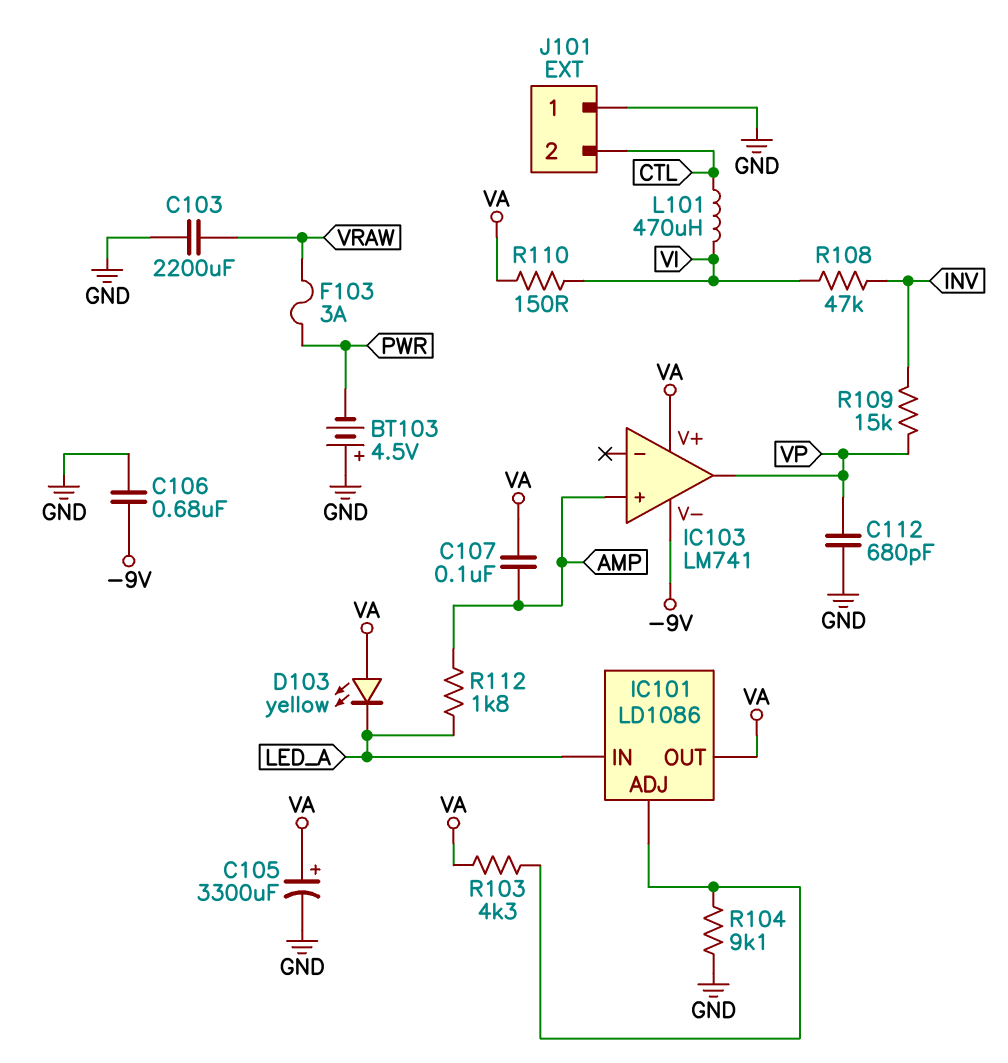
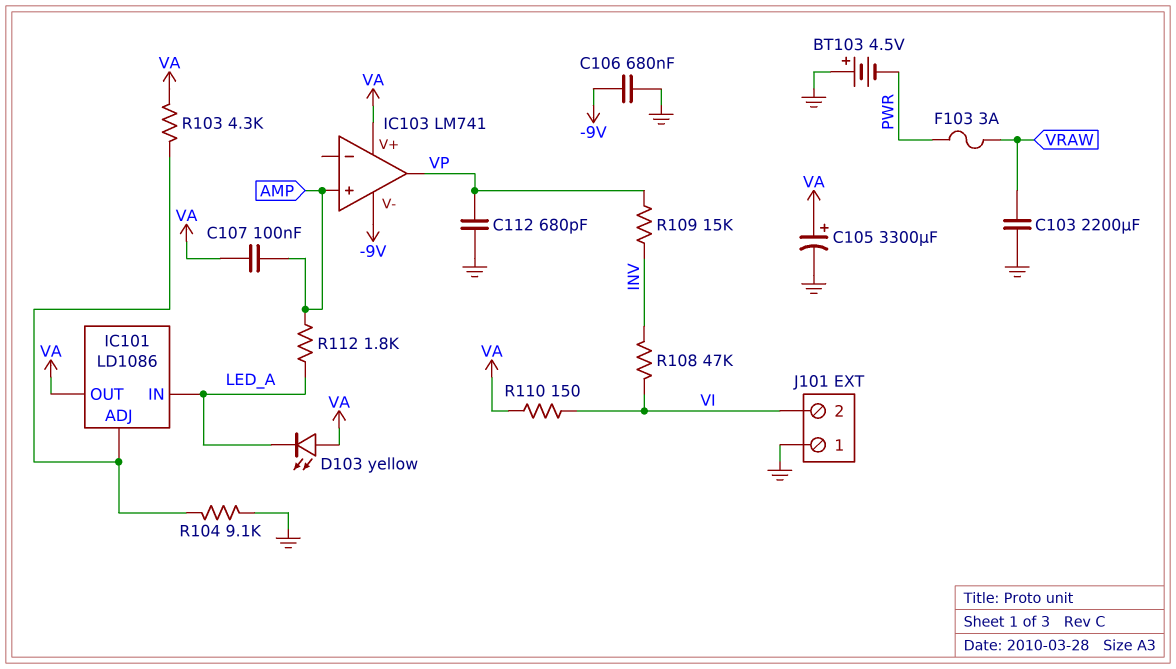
J101 pin 2: CTL -> VI
L101: 470uH (CTL, VI) -> none

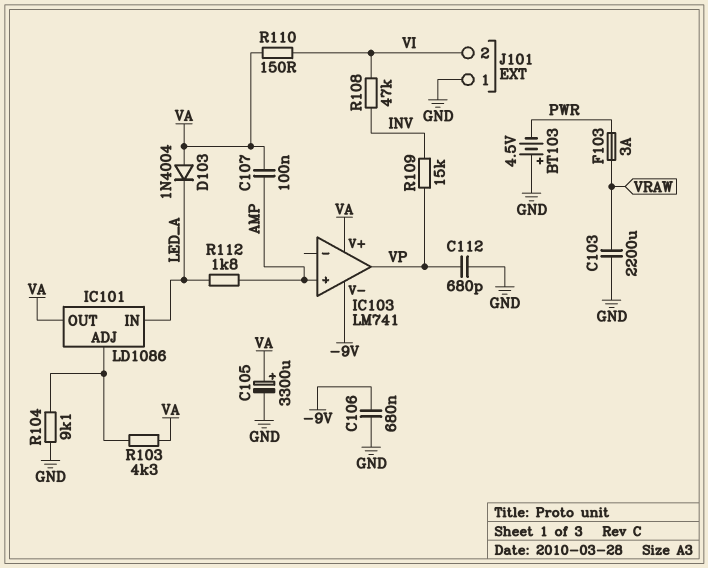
D103: LED yellow (A VA, K LED_A) -> diode 1N4004 (A VA, K LED_A)

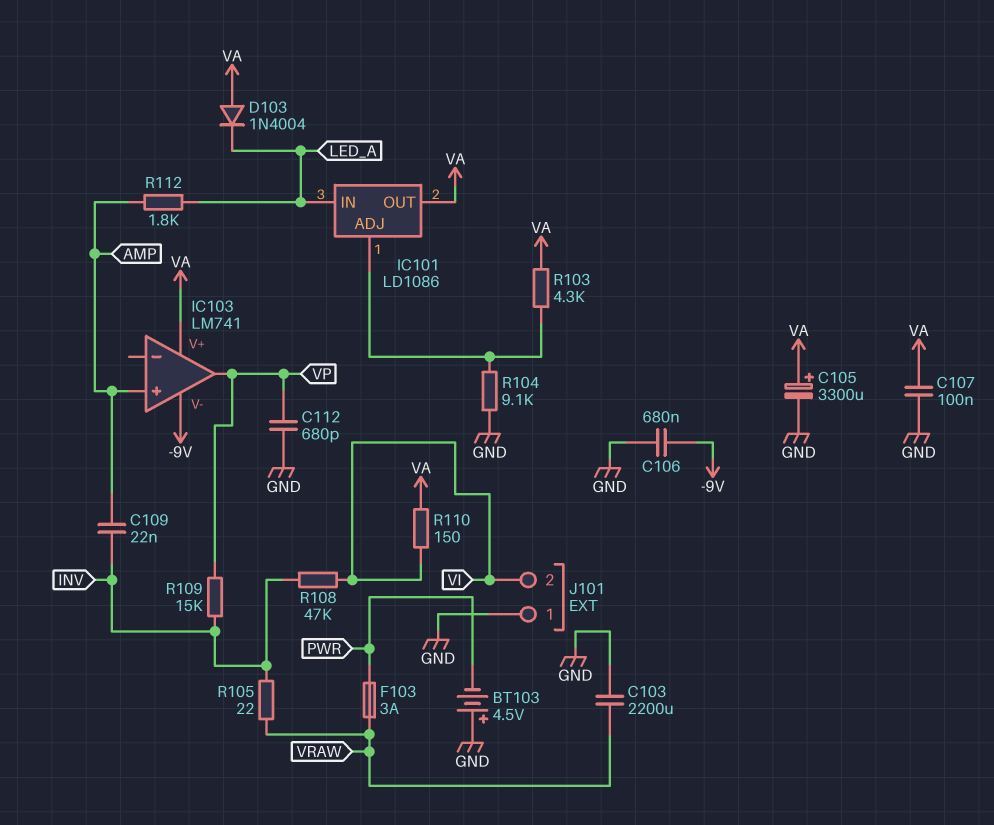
C107: 100nF (AMP, VA) -> 100nF (GND, VA)
C109: none -> 22nF (AMP, INV)
R105: none -> 22 (INV, VRAW)

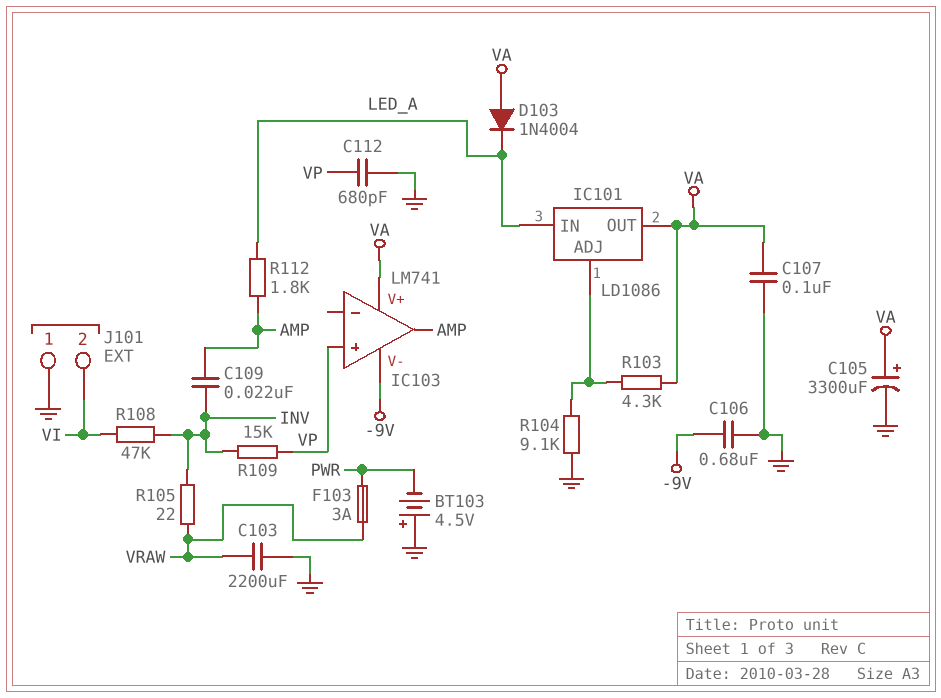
IC103 pin in+: AMP -> VP
IC103 pin out: VP -> AMP
R110: 150 (VA, VI) -> none

